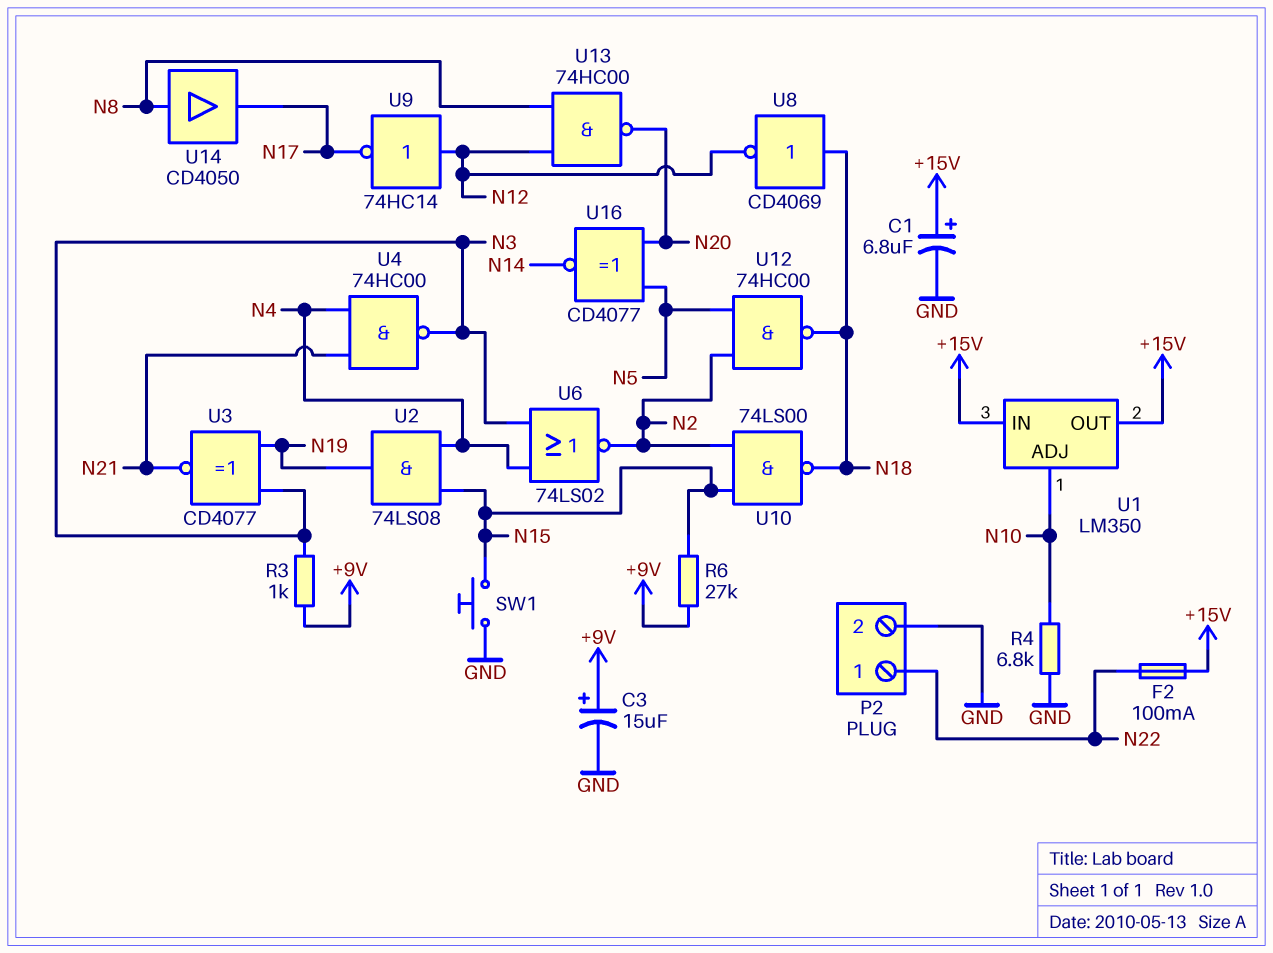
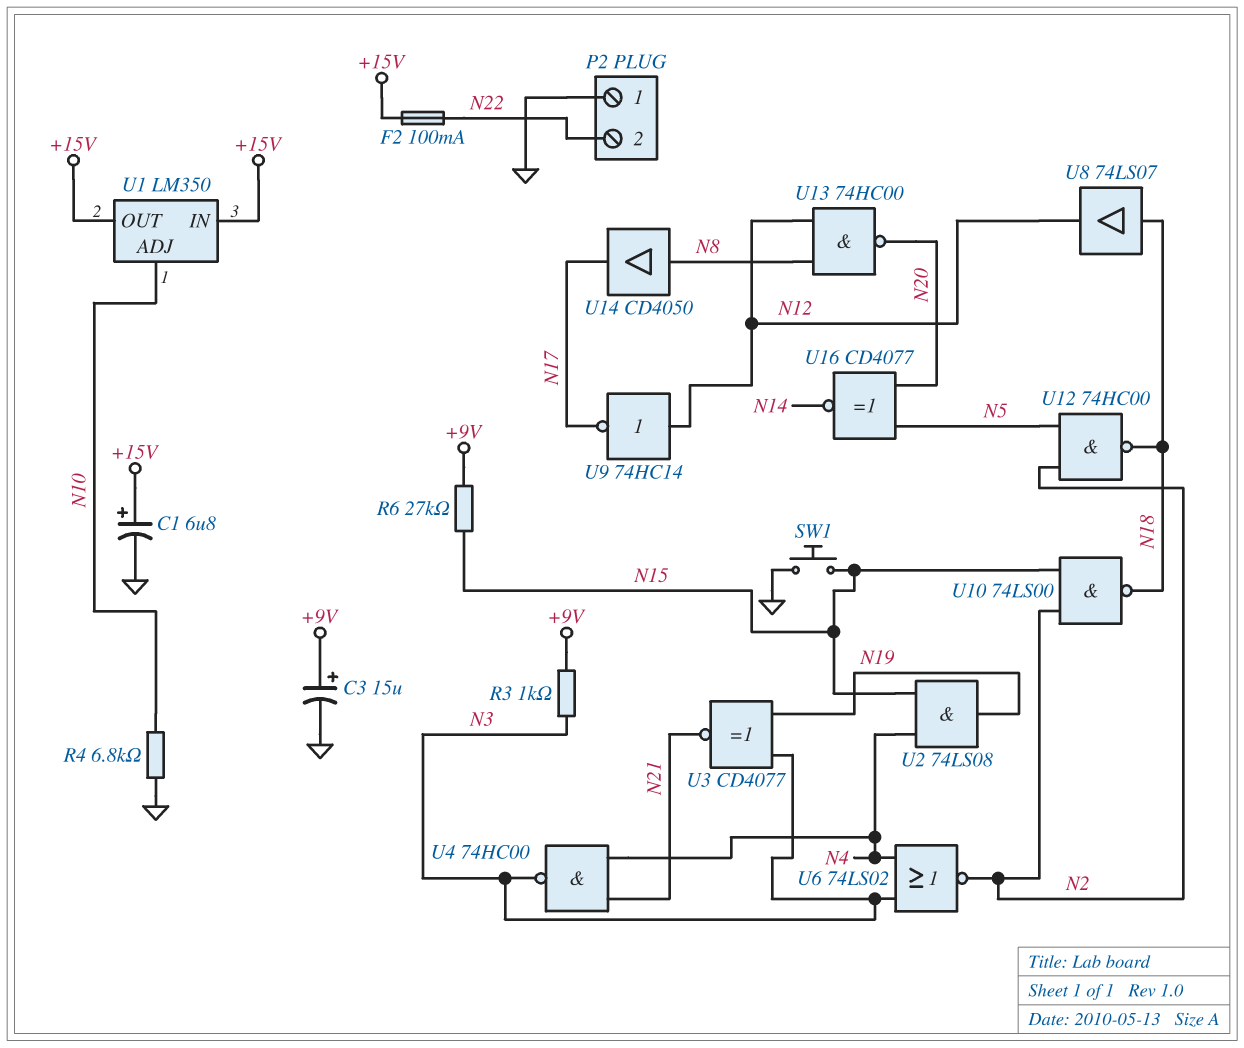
P2 pin 1: N22 -> GND
P2 pin 2: GND -> N22
U8: NOT CD4069 (in N18, out N12) -> buffer 74LS07 (in N18, out N12)

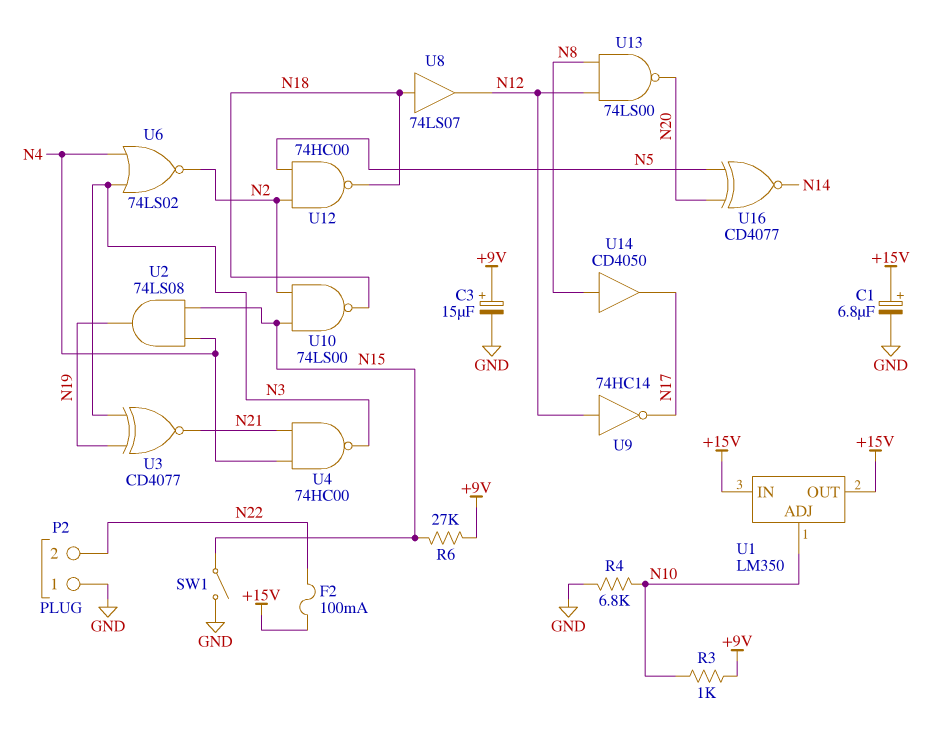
R3: 1k (+9V, N3) -> 1k (+9V, N10)
SW1: button (GND, N15) -> switch (GND, N15)
U13: NAND 74HC00 (in N8, in N12, out N20) -> NAND 74LS00 (in N8, in N12, out N20)

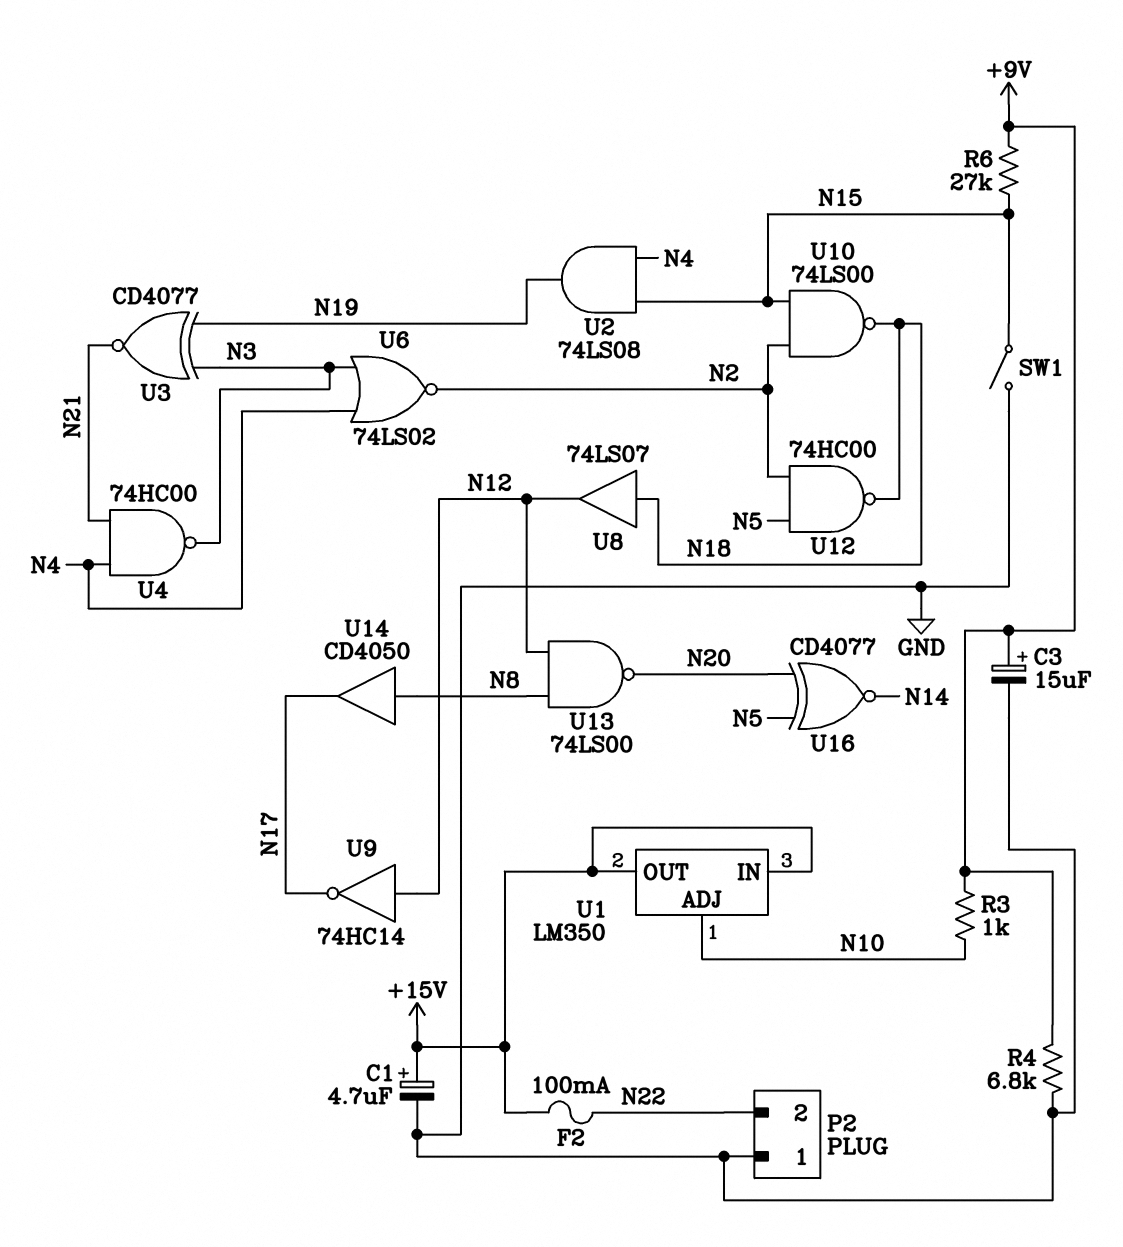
C1: 6.8uF (plus +15V, minus GND) -> 4.7uF (plus +15V, minus GND)
R4: 6.8k (GND, N10) -> 6.8k (+9V, GND)

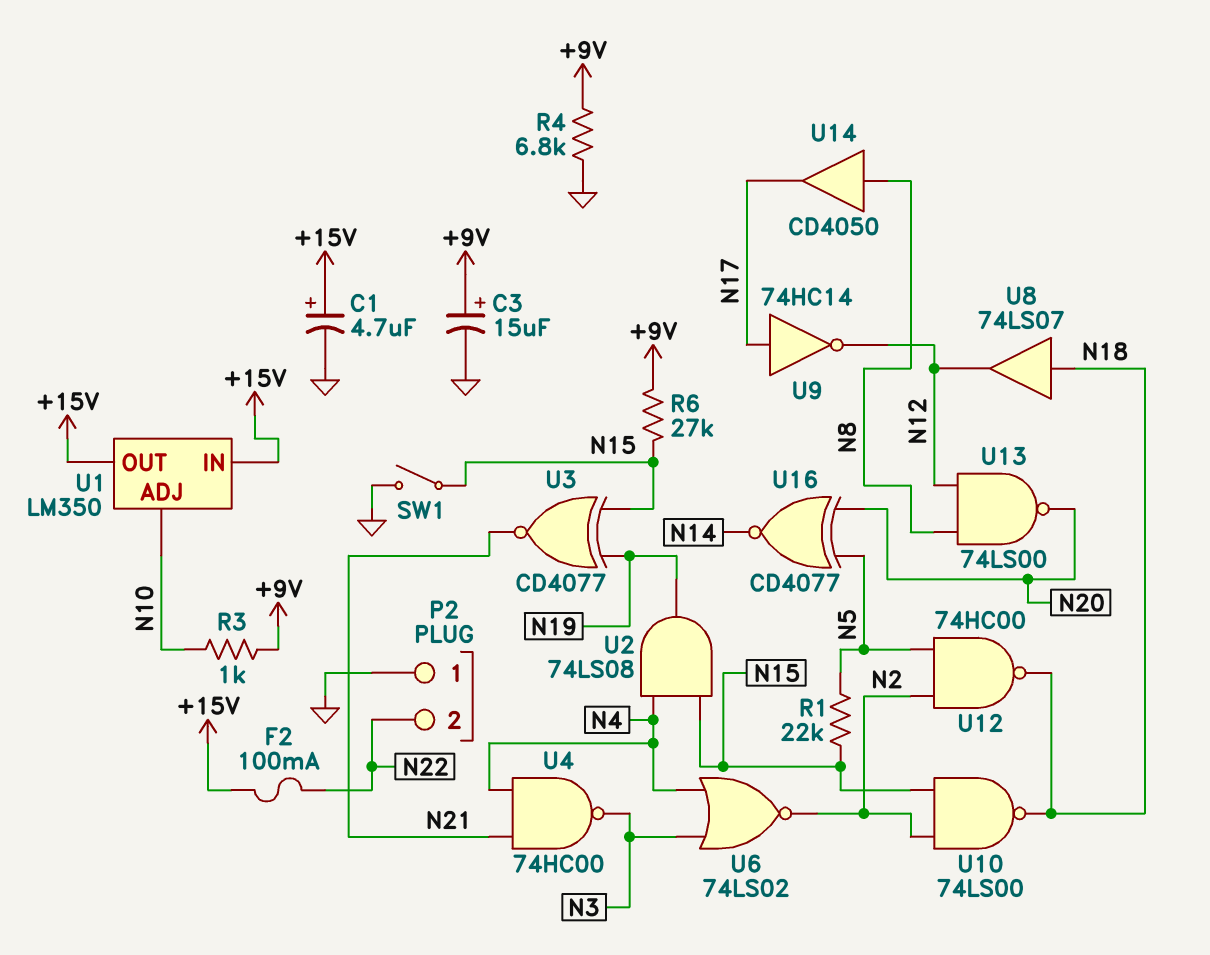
R1: none -> 22k (N5, N15)
U3: XNOR CD4077 (in N3, in N19, out N21) -> XNOR CD4077 (in N15, in N19, out N21)
U9: NOT 74HC14 (in N12, out N17) -> NOT 74HC14 (in N17, out N12)

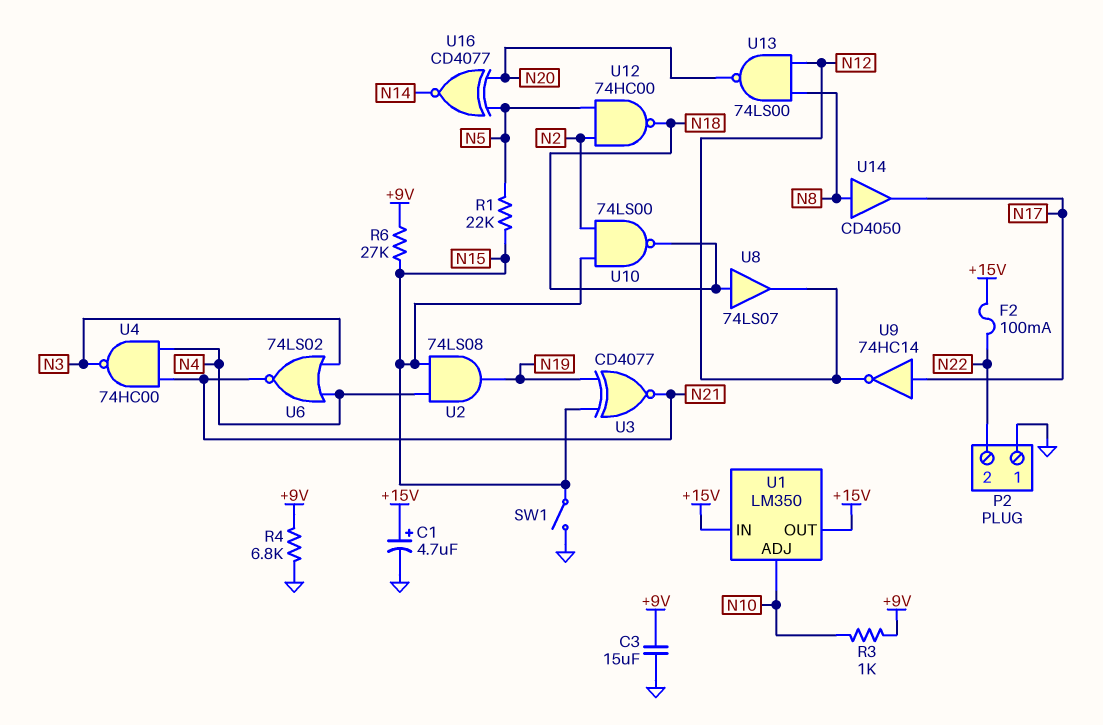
C3: 15uF (plus +9V, minus GND) -> 15uF (+9V, GND)
U6: NOR 74LS02 (in N3, in N4, out N2) -> NOR 74LS02 (in N3, in N4, out N21)

